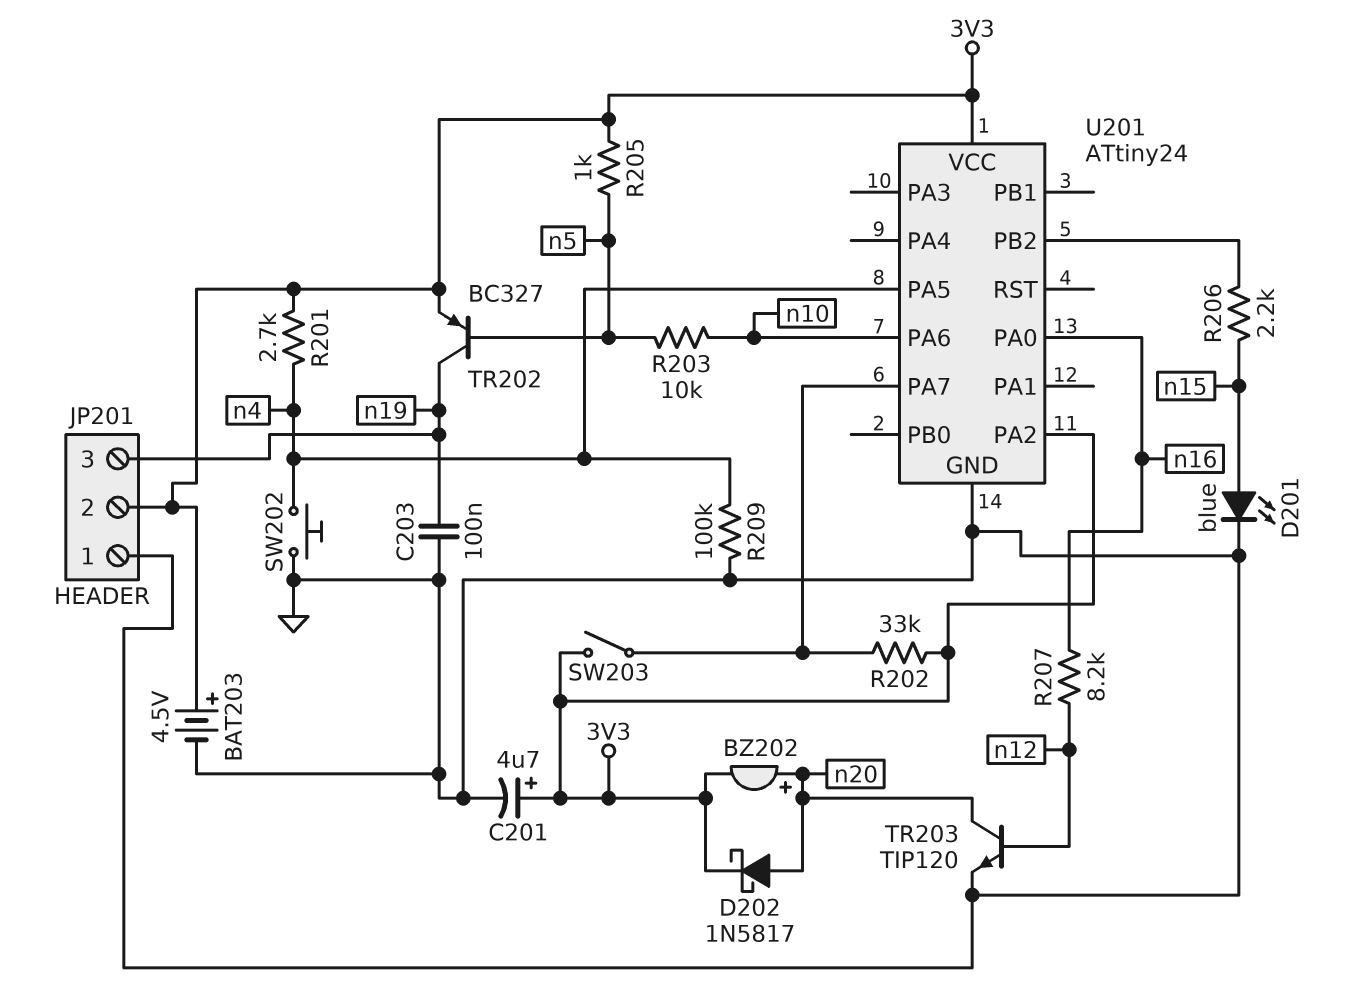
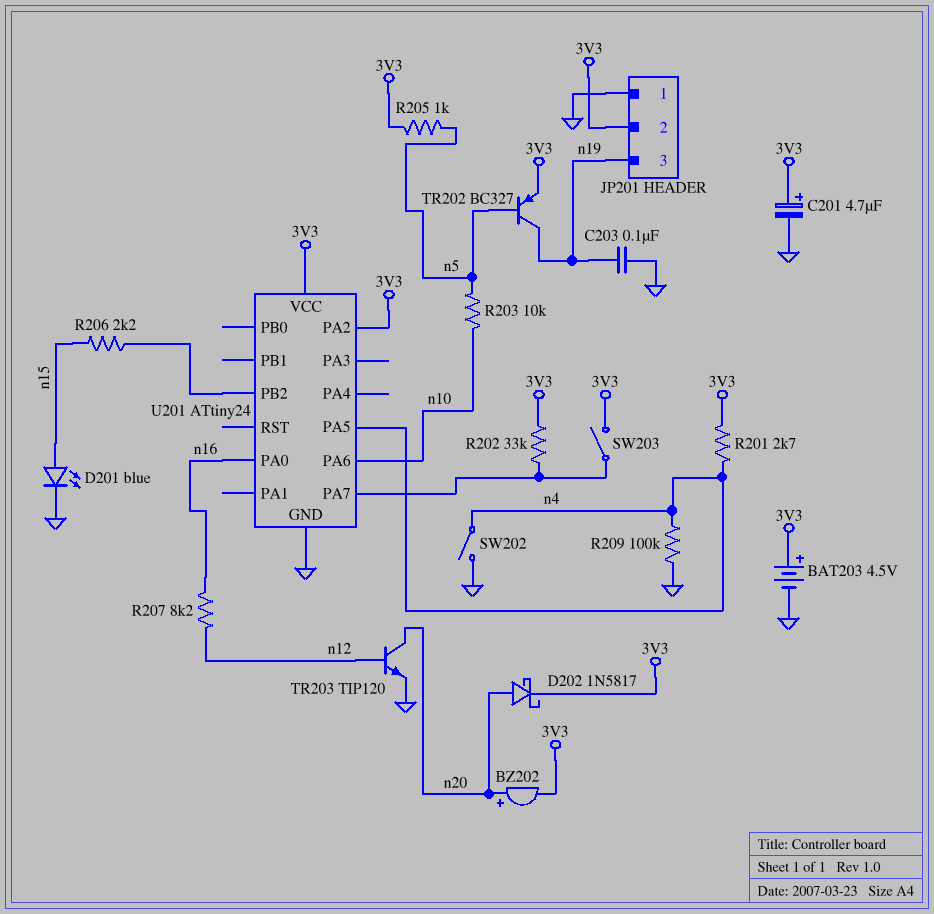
SW202: button (GND, n4) -> switch (GND, n4)

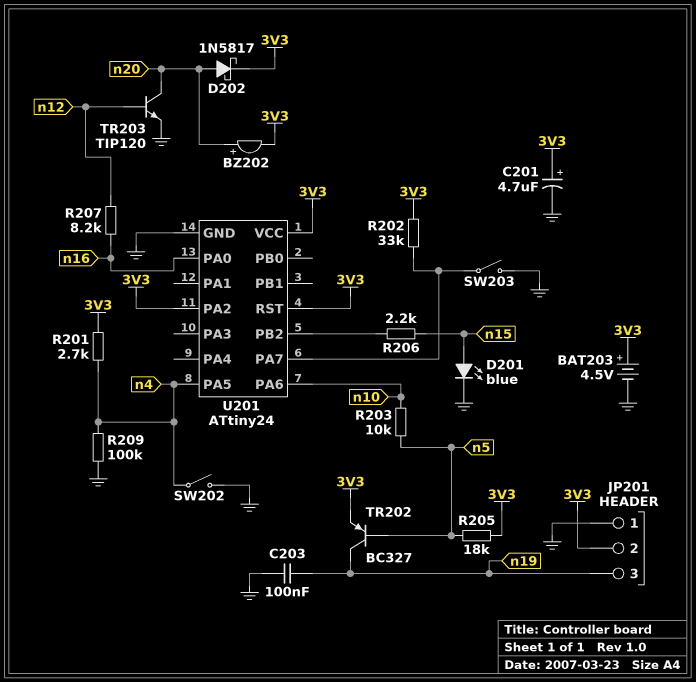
R205: 1k (3V3, n5) -> 18k (3V3, n5)
SW203: switch (3V3, U201/PA7) -> switch (GND, U201/PA7)
U201 pin RST: none -> 3V3

